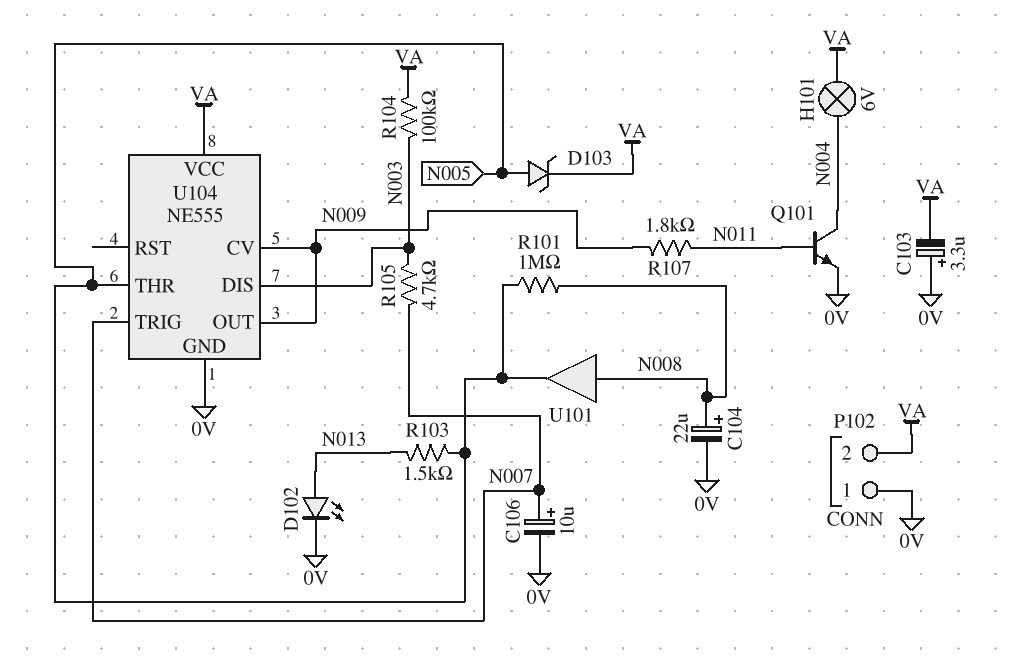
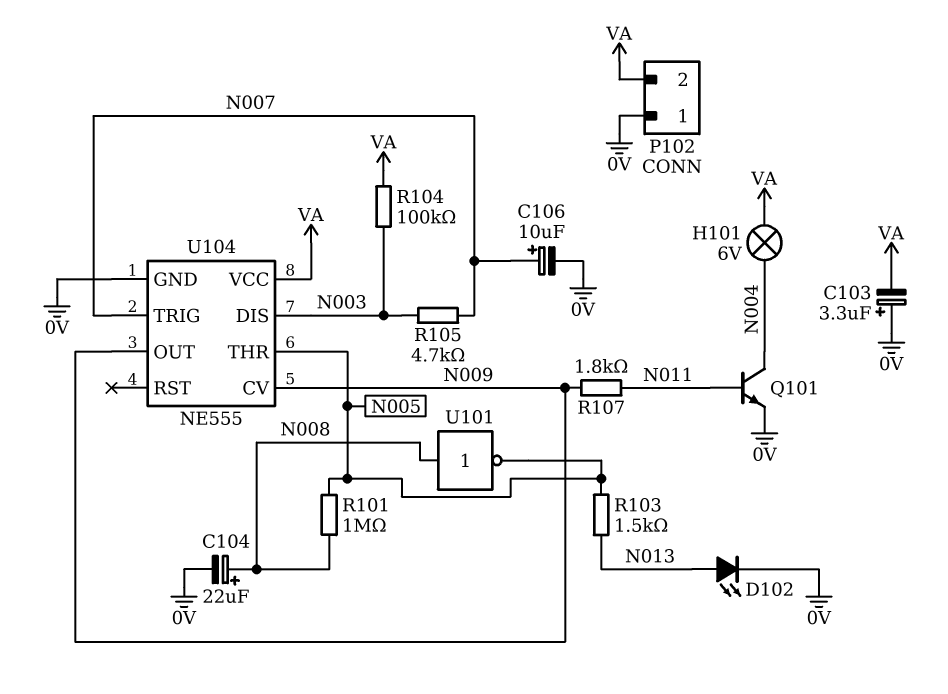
D103: zener (A N005, K VA) -> none
U101: buffer (in N008, out N005) -> NOT (in N008, out N005)

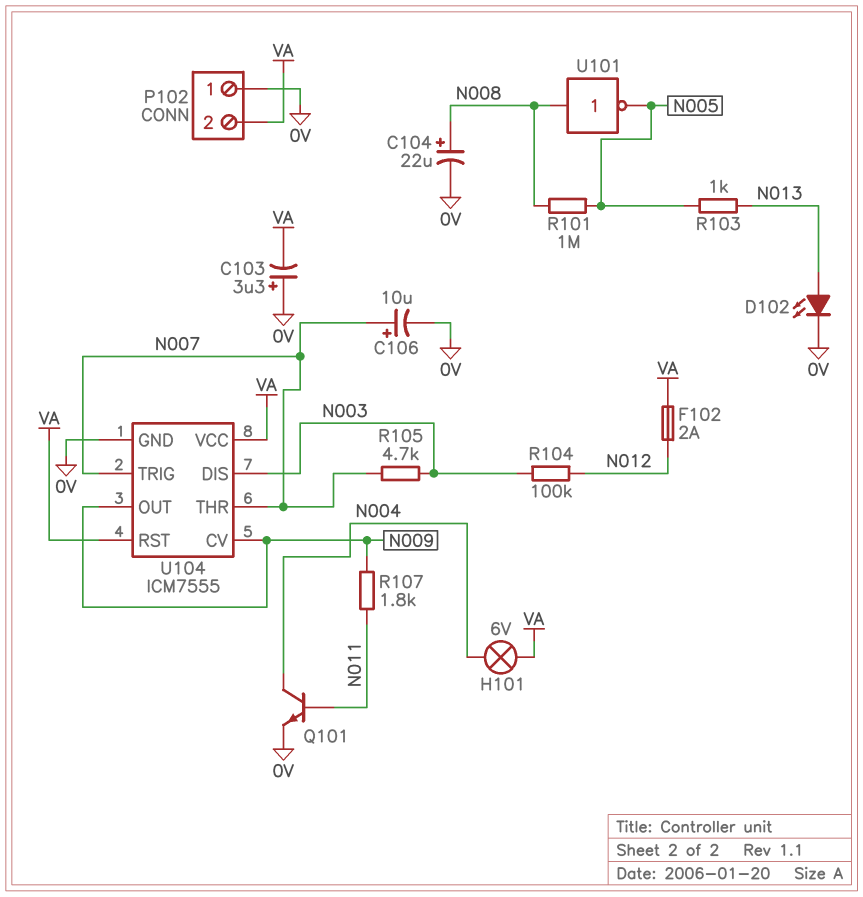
F102: none -> 2A (N012, VA)
R103: 1.5k (N005, N013) -> 1k (N005, N013)
R104: 100k (N003, VA) -> 100k (N003, N012)
U104: NE555 -> ICM7555
U104 pin RST: none -> VA
U104 pin THR: N005 -> N007

